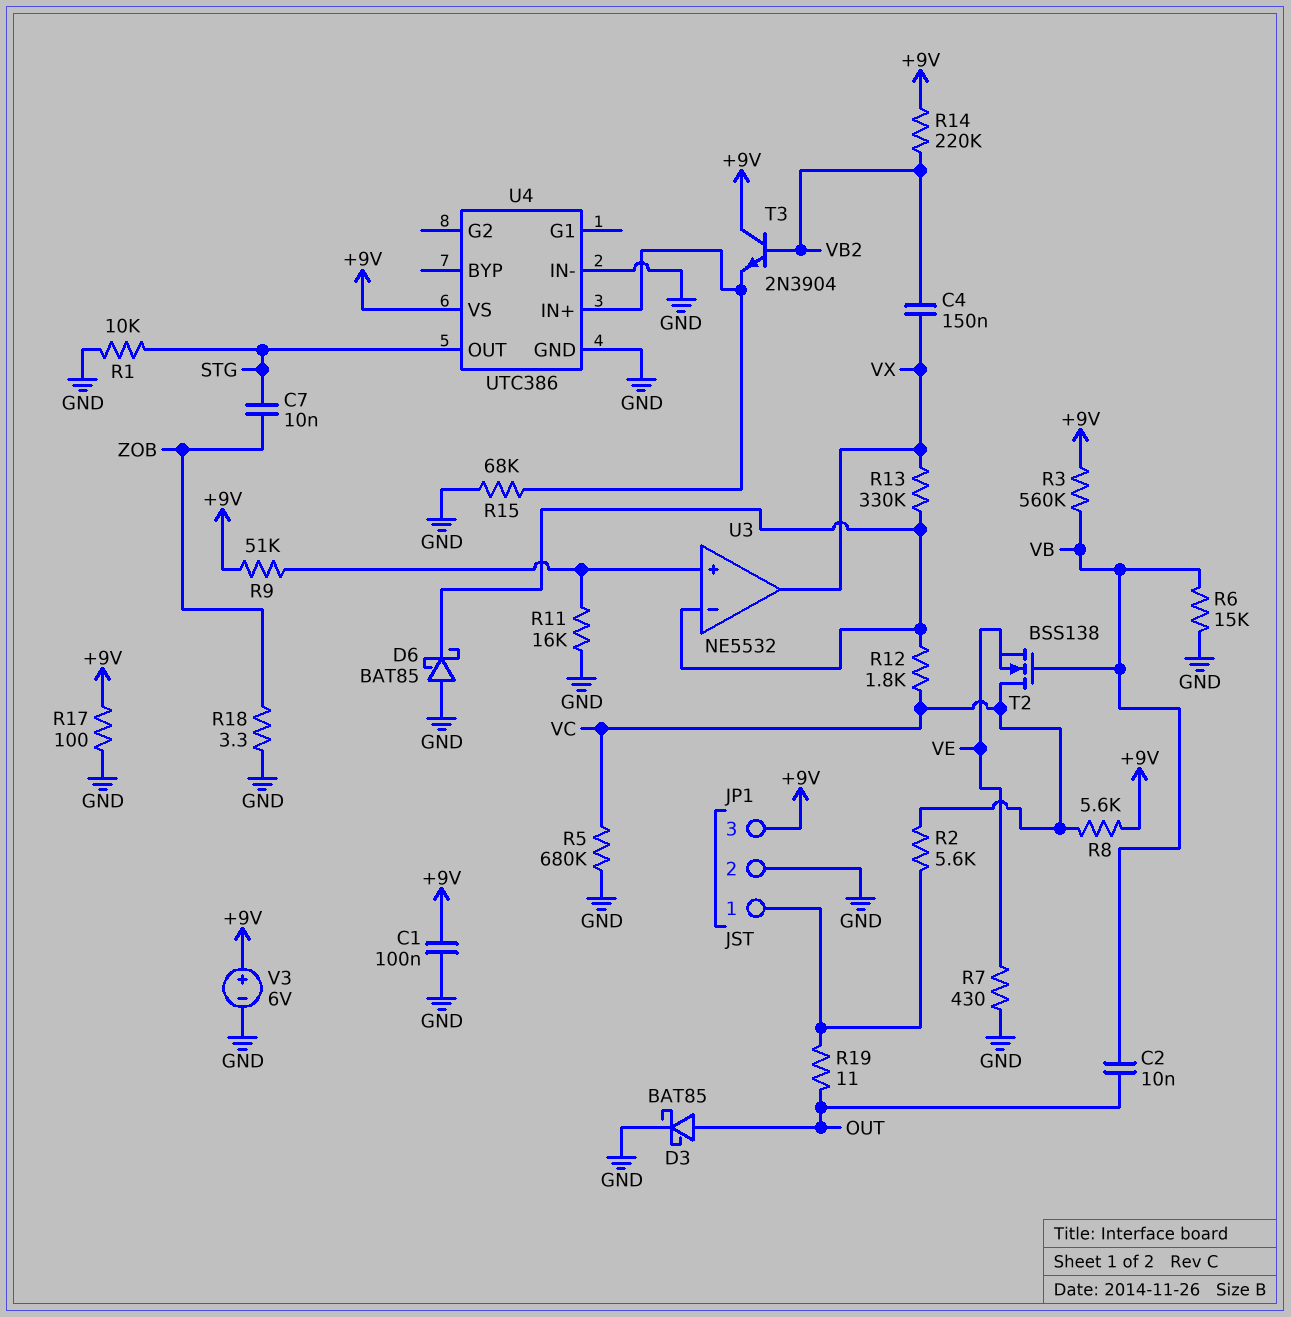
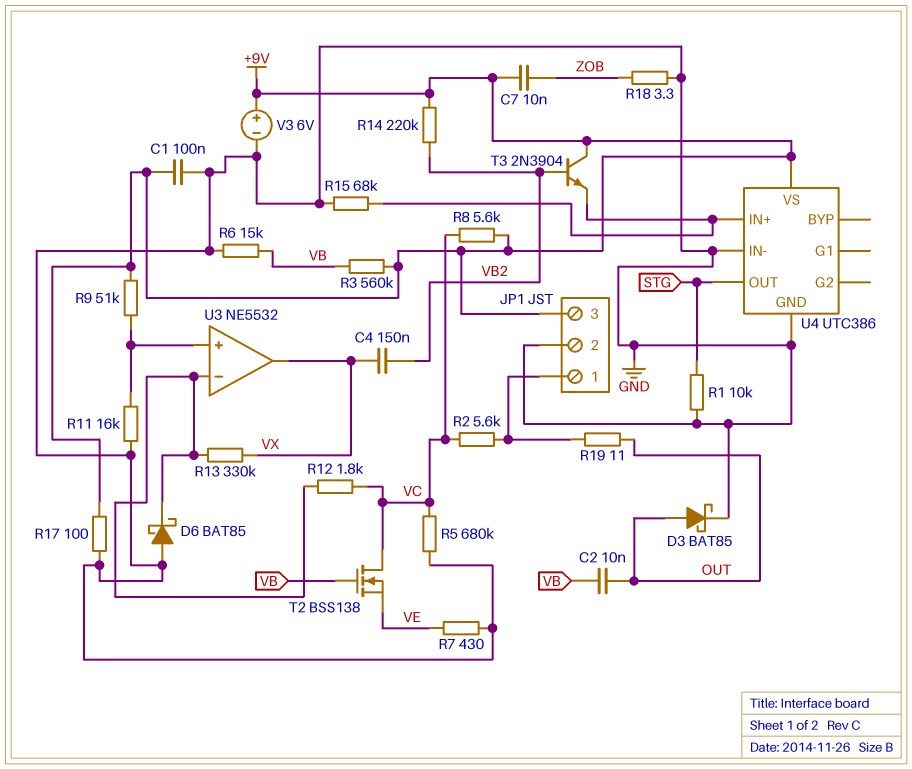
C7: 10nF (STG, ZOB) -> 10nF (+9V, ZOB)

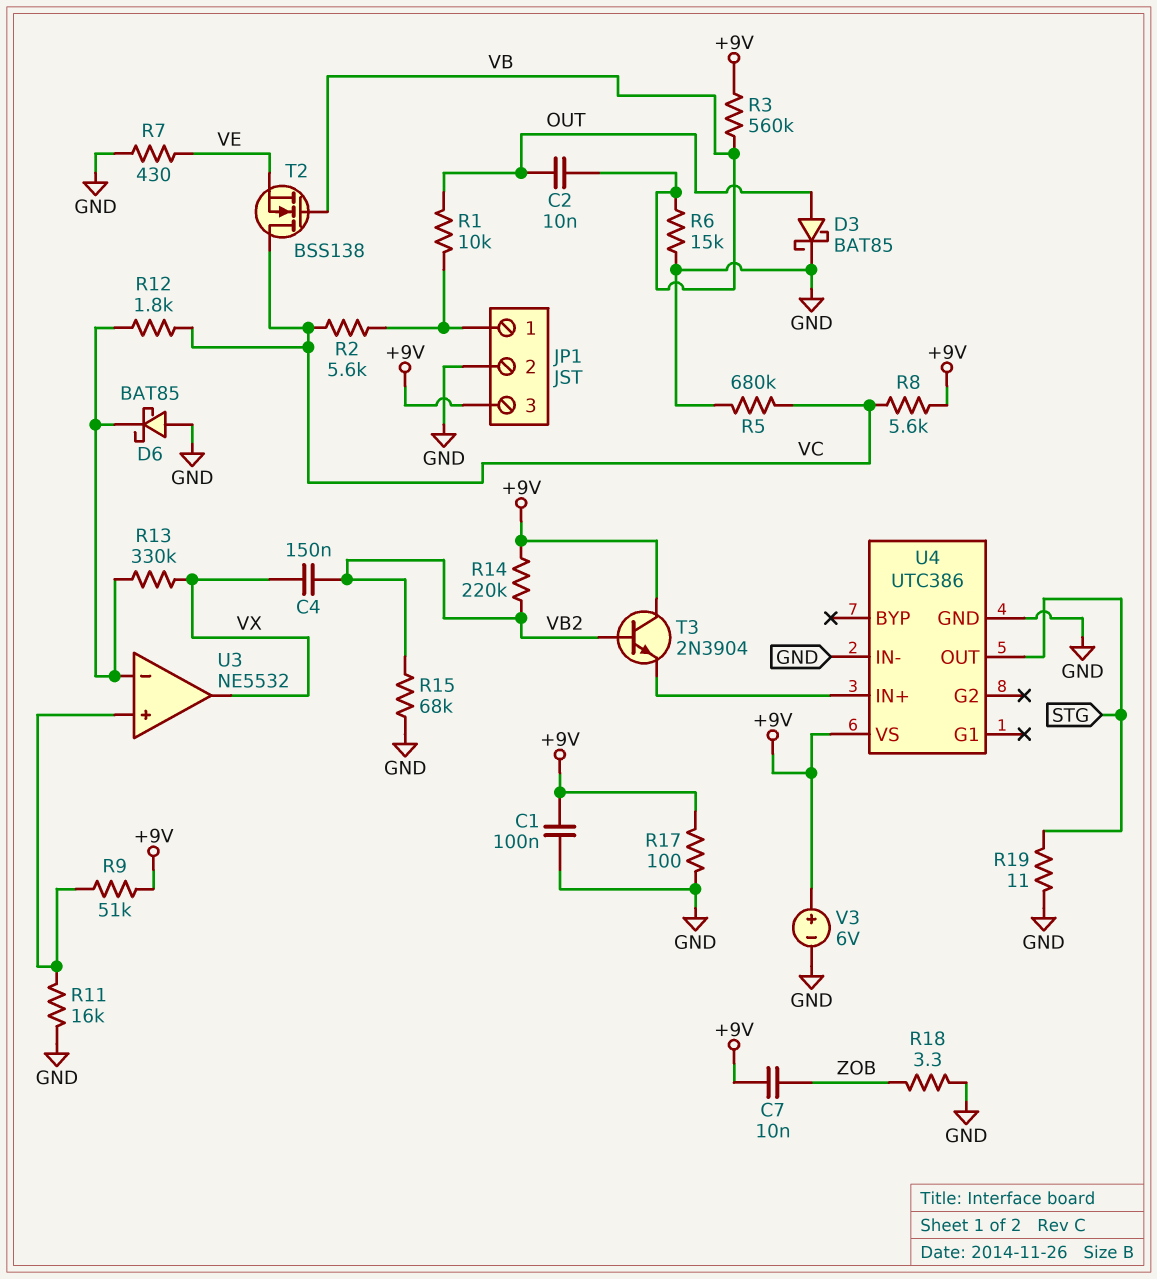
R1: 10k (GND, STG) -> 10k (JP1/1, OUT)
R15: 68k (GND, U4/IN+) -> 68k (GND, VB2)
R19: 11 (JP1/1, OUT) -> 11 (GND, STG)

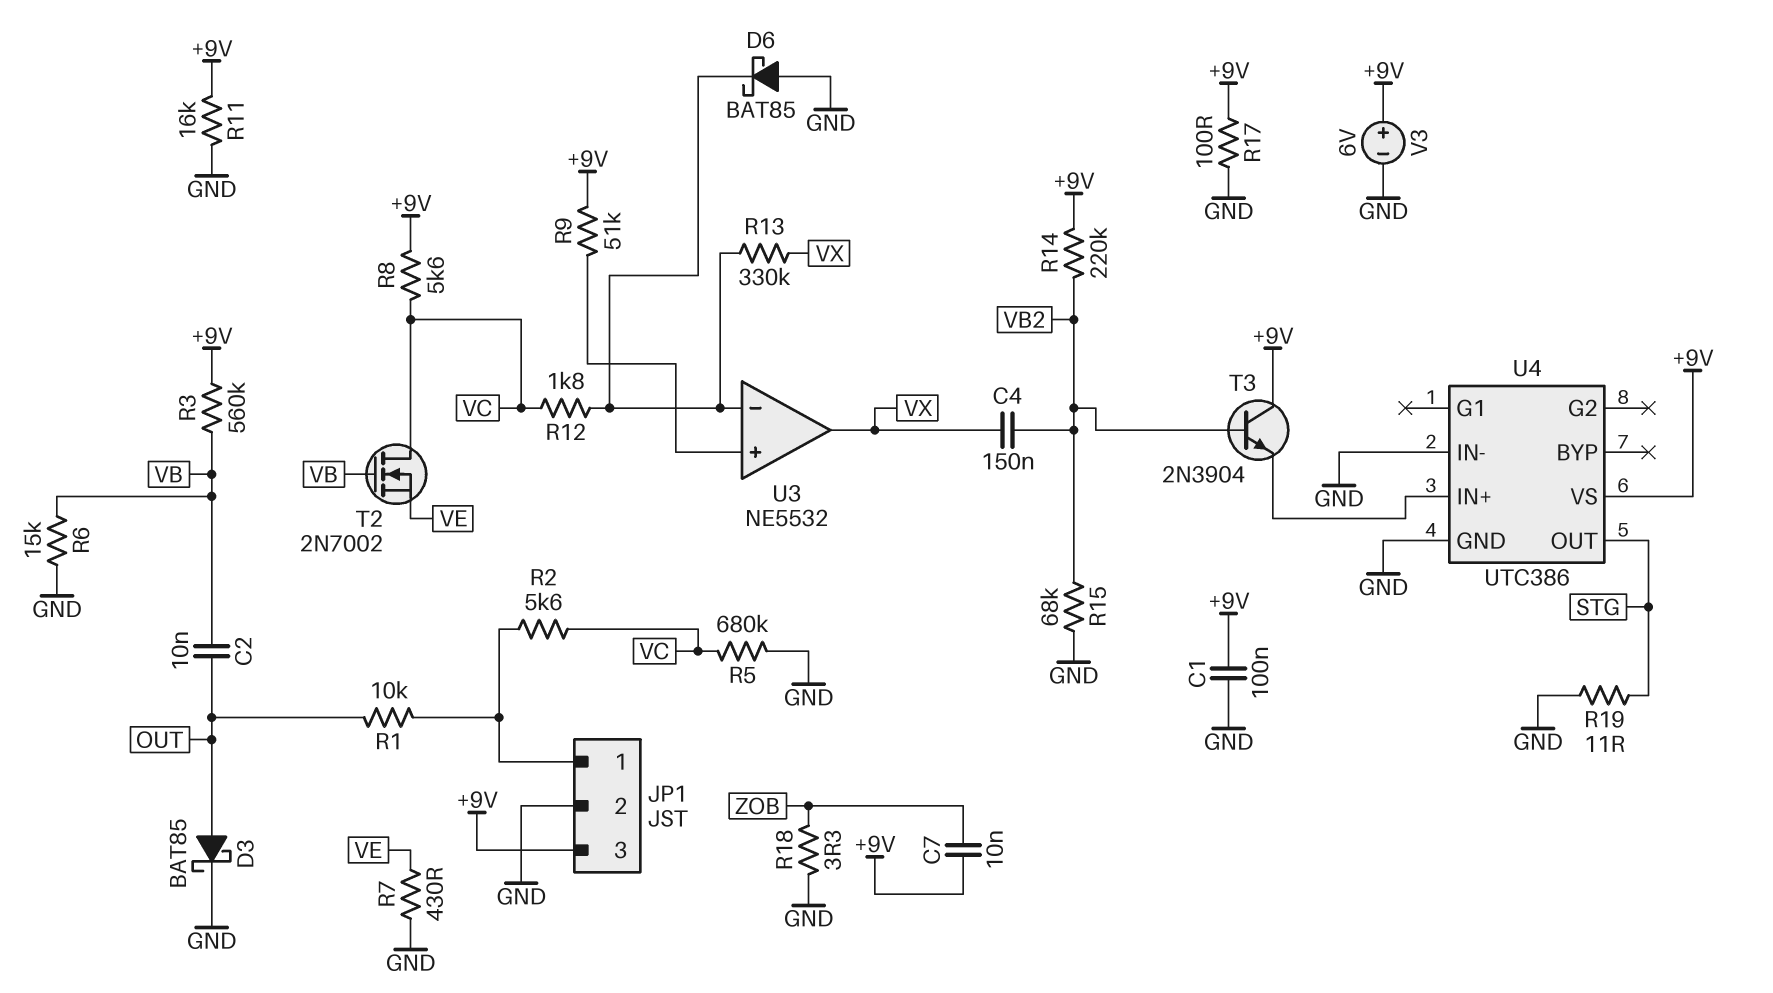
R11: 16k (GND, U3/in+) -> 16k (+9V, GND)
T2: NMOS BSS138 (G VB, D VC, S VE) -> NMOS 2N7002 (G VB, D VC, S VE)

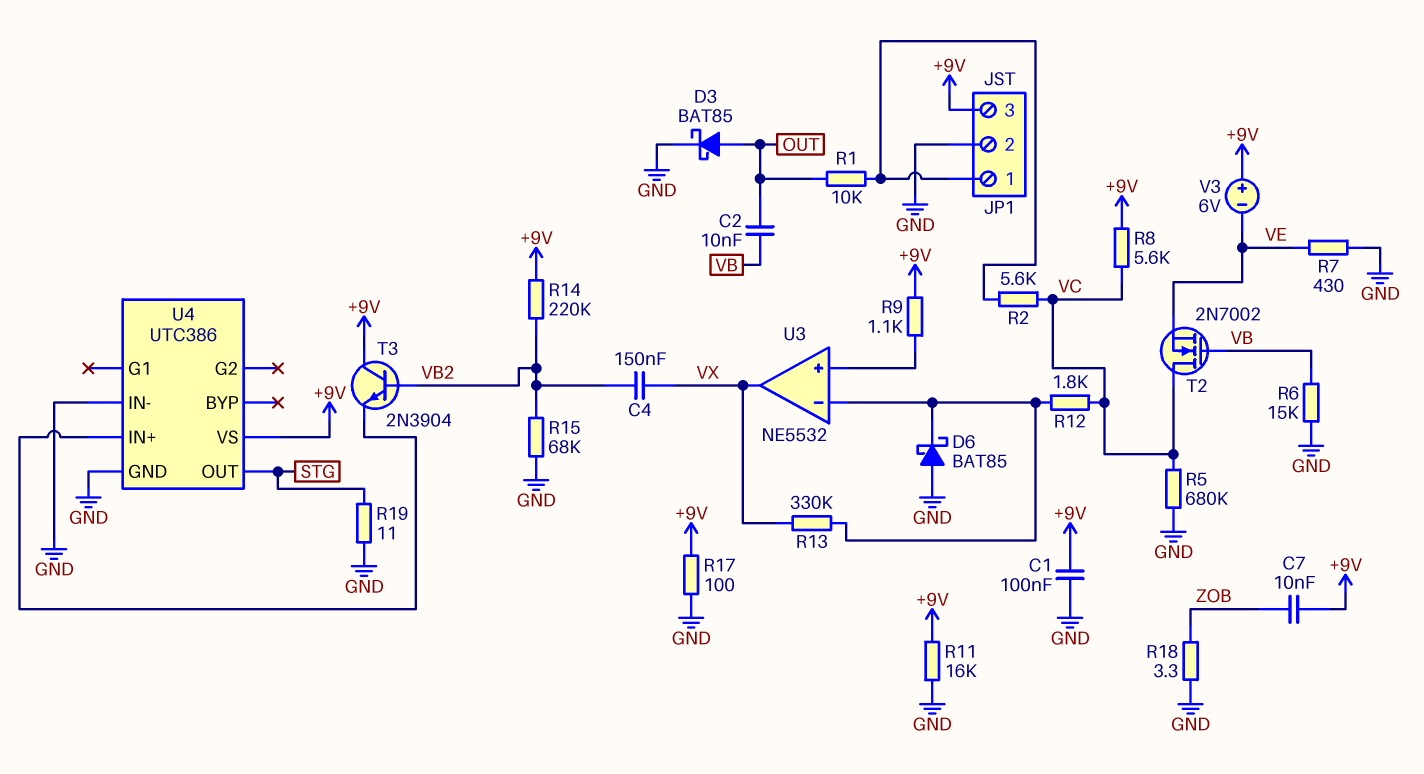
R3: 560k (+9V, VB) -> none
R9: 51k (+9V, U3/in+) -> 1.1k (+9V, U3/in+)
V3: 6V (plus +9V, minus GND) -> 6V (plus +9V, minus VE)

